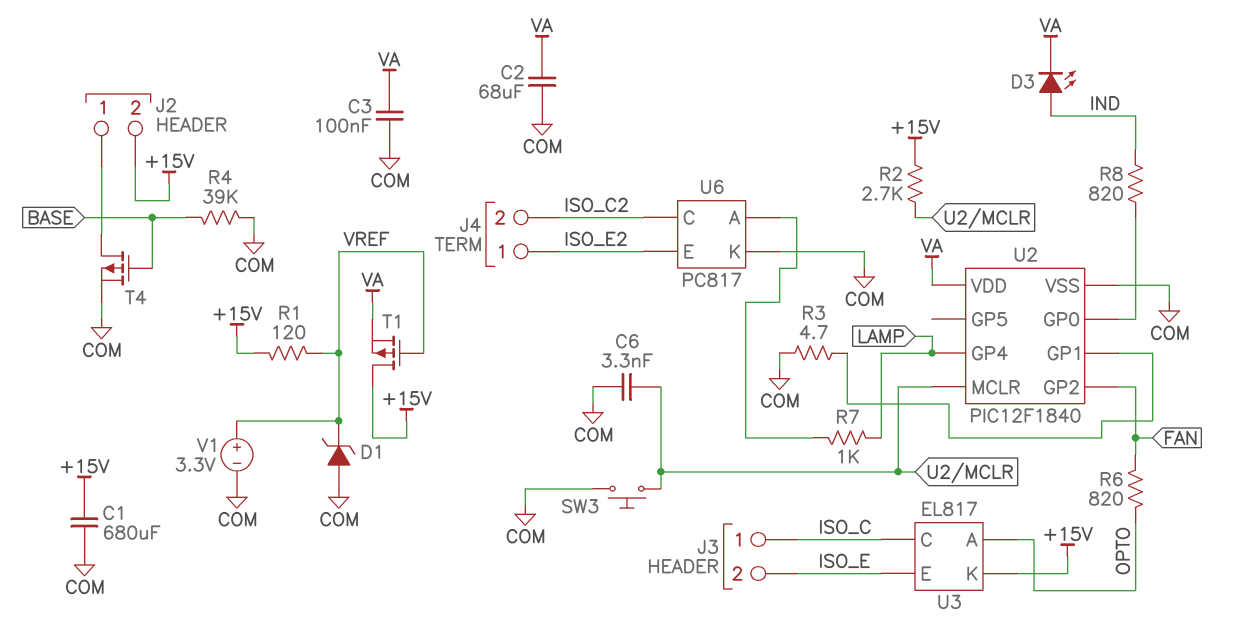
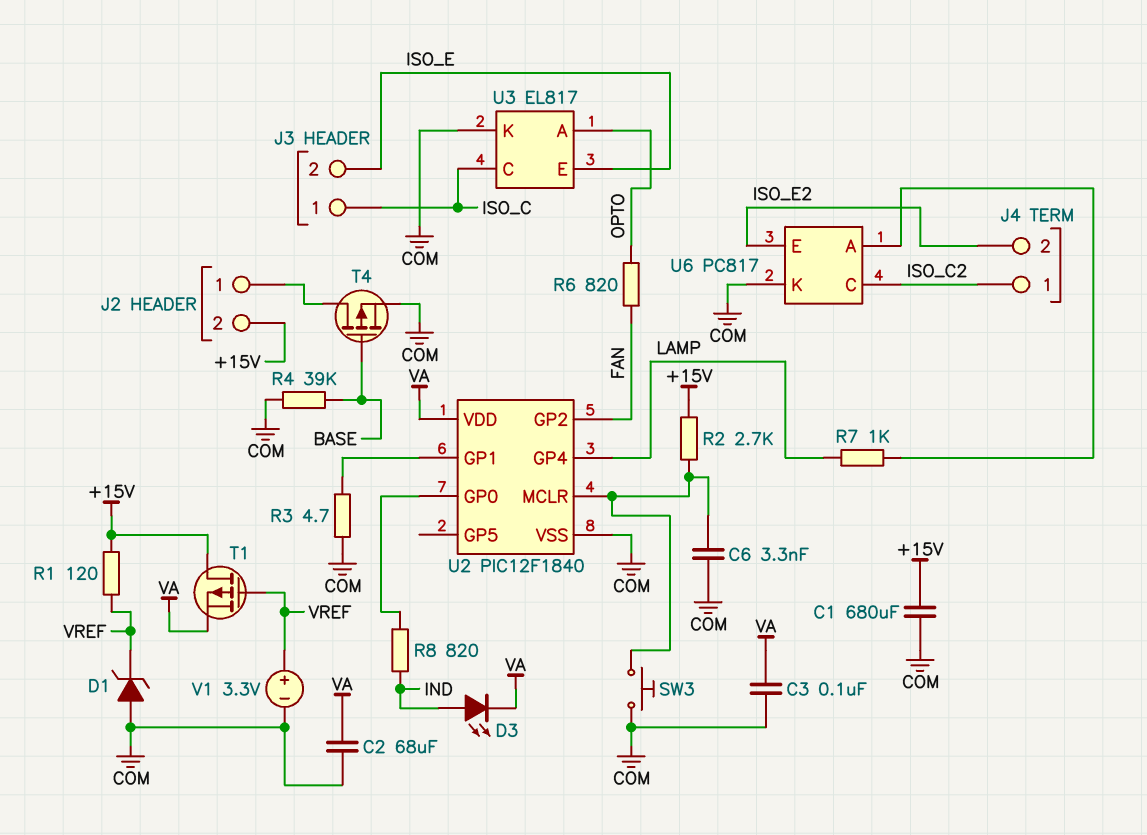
J4 pin 1: ISO_E2 -> ISO_C2
J4 pin 2: ISO_C2 -> ISO_E2
U3 pin K: +15V -> COM

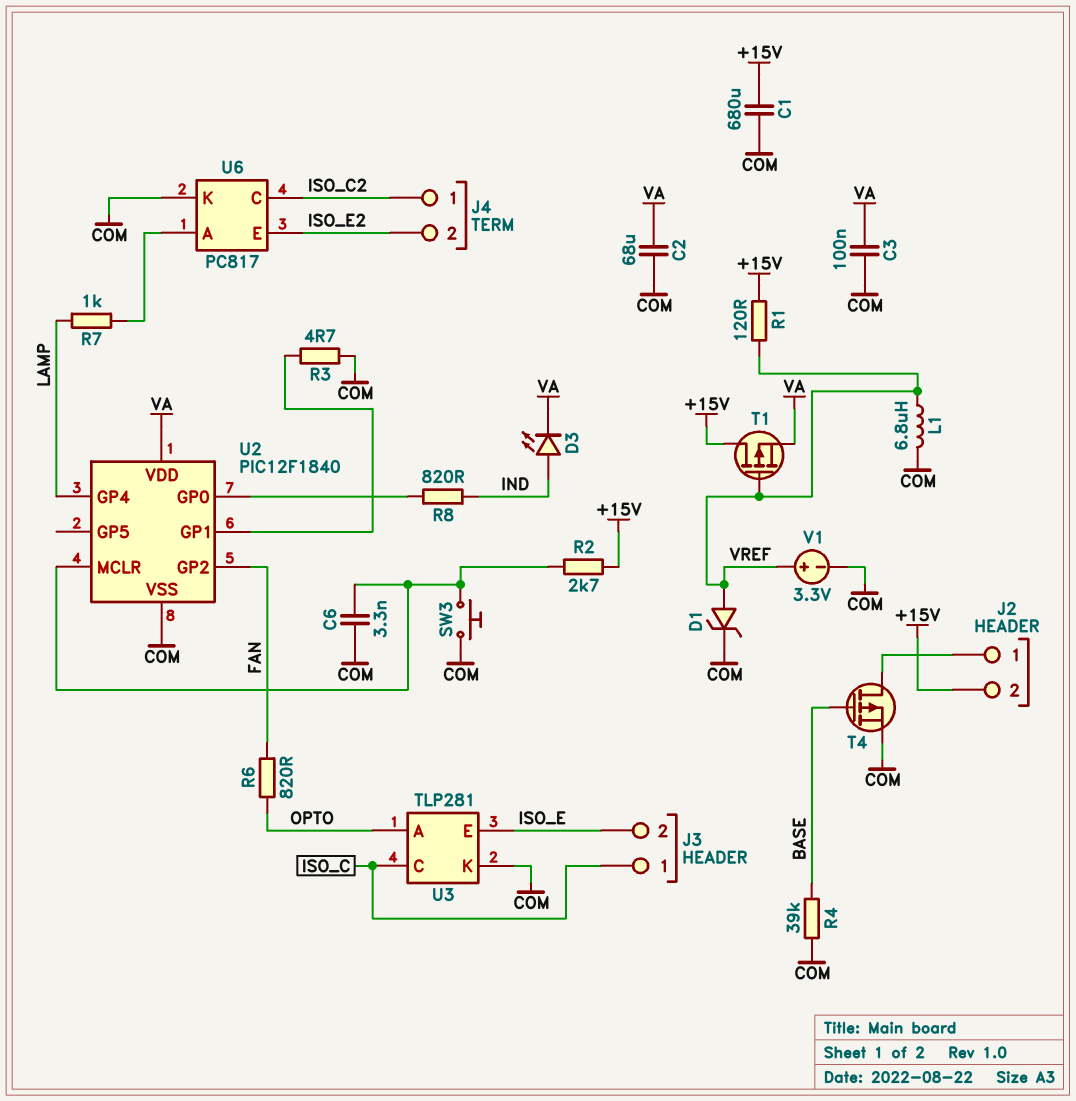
D1: zener (A COM, K VREF) -> zener (A VREF, K COM)
L1: none -> 6.8uH (COM, VREF)
U3: EL817 -> TLP281

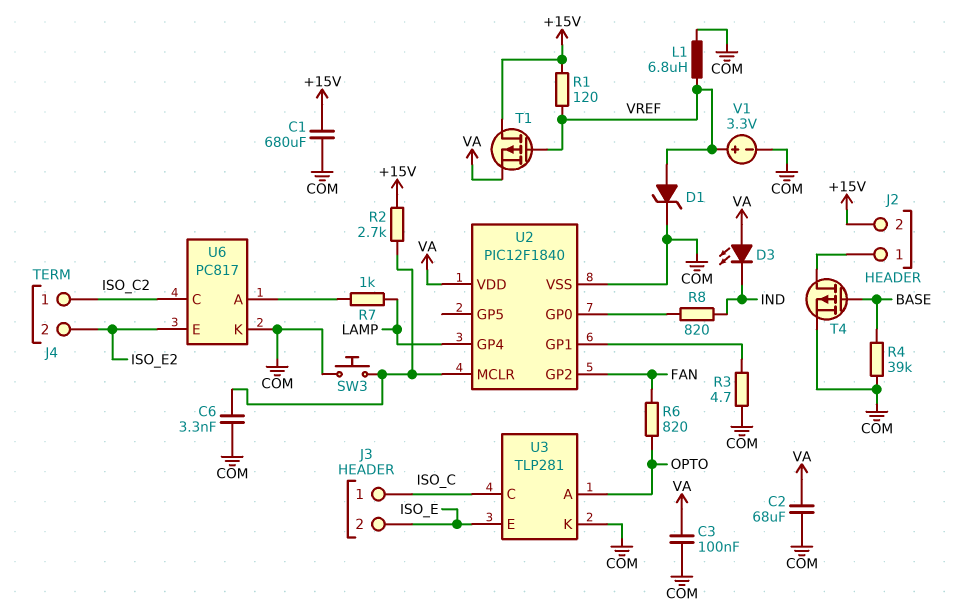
D3: LED (A IND, K VA) -> LED (A VA, K IND)

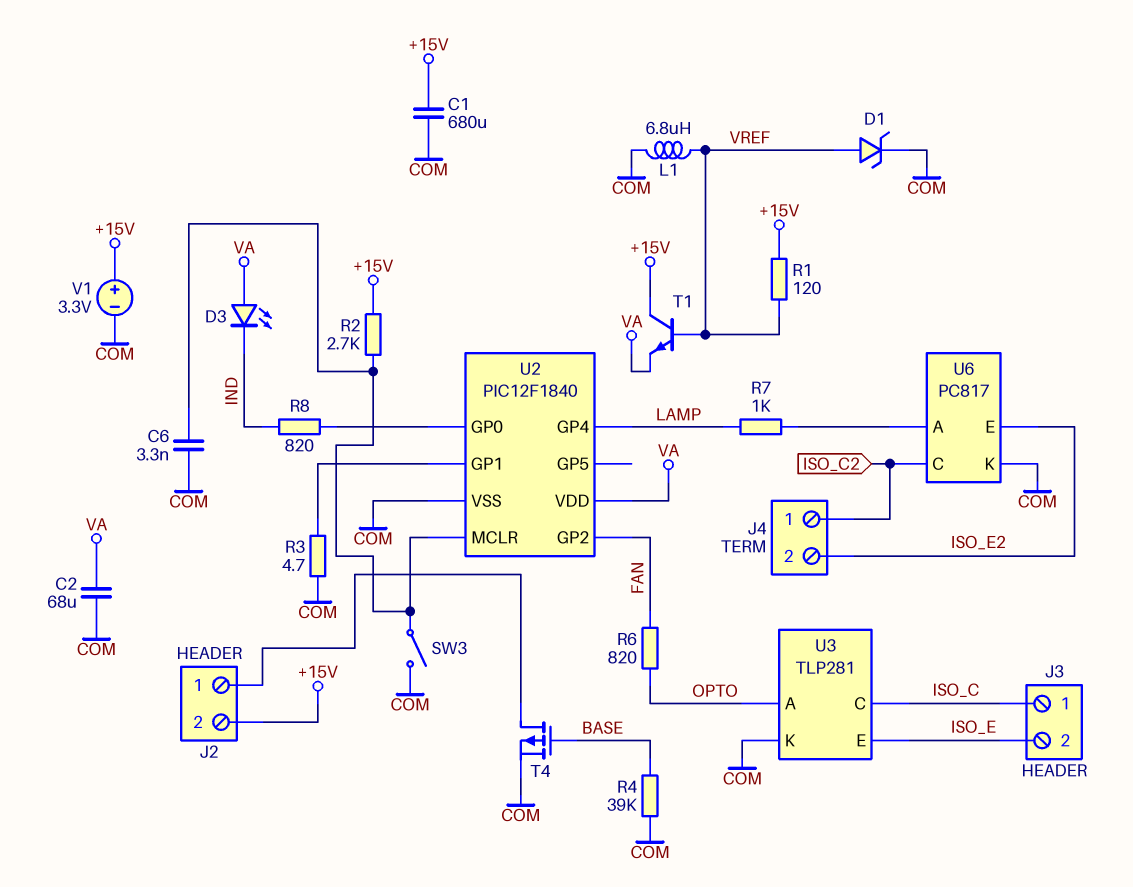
C3: 100nF (COM, VA) -> none
SW3: button (COM, U2/MCLR) -> switch (COM, U2/MCLR)
T1: PMOS (G VREF, D +15V, S VA) -> NPN (B VREF, C +15V, E VA)
V1: 3.3V (plus VREF, minus COM) -> 3.3V (plus +15V, minus COM)

